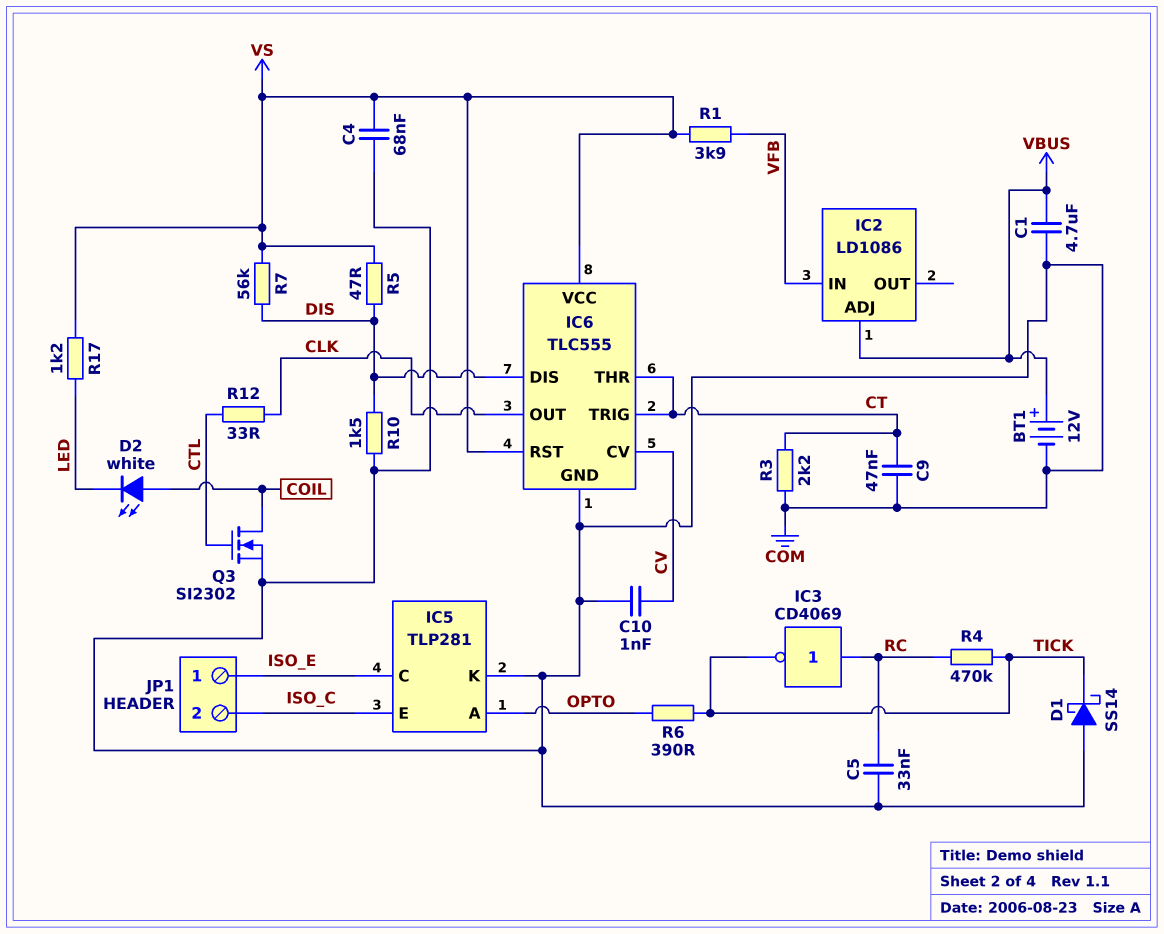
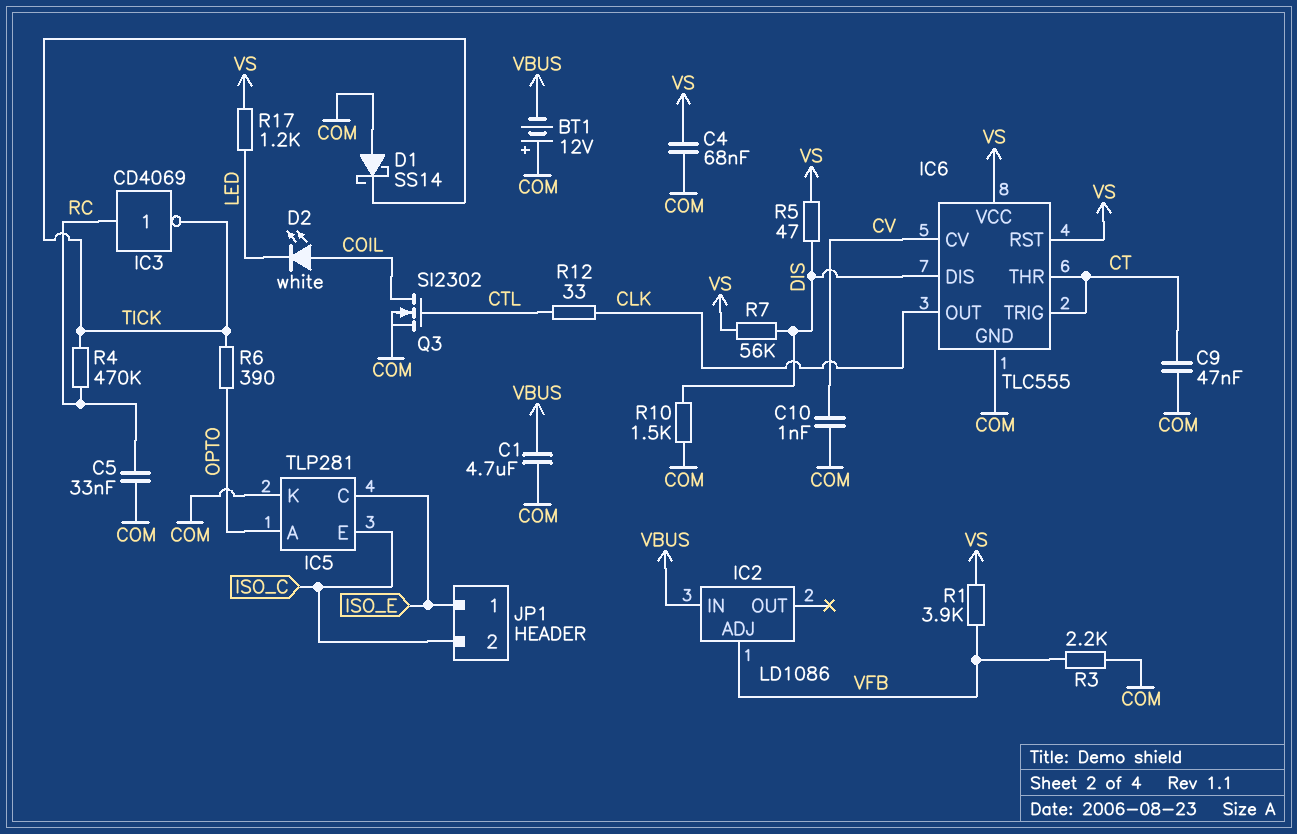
BT1: 12V (plus VBUS, minus COM) -> 12V (plus COM, minus VBUS)
IC2 pin ADJ: VBUS -> VFB
IC2 pin IN: VFB -> VBUS
R3: 2.2k (COM, CT) -> 2.2k (COM, VFB)

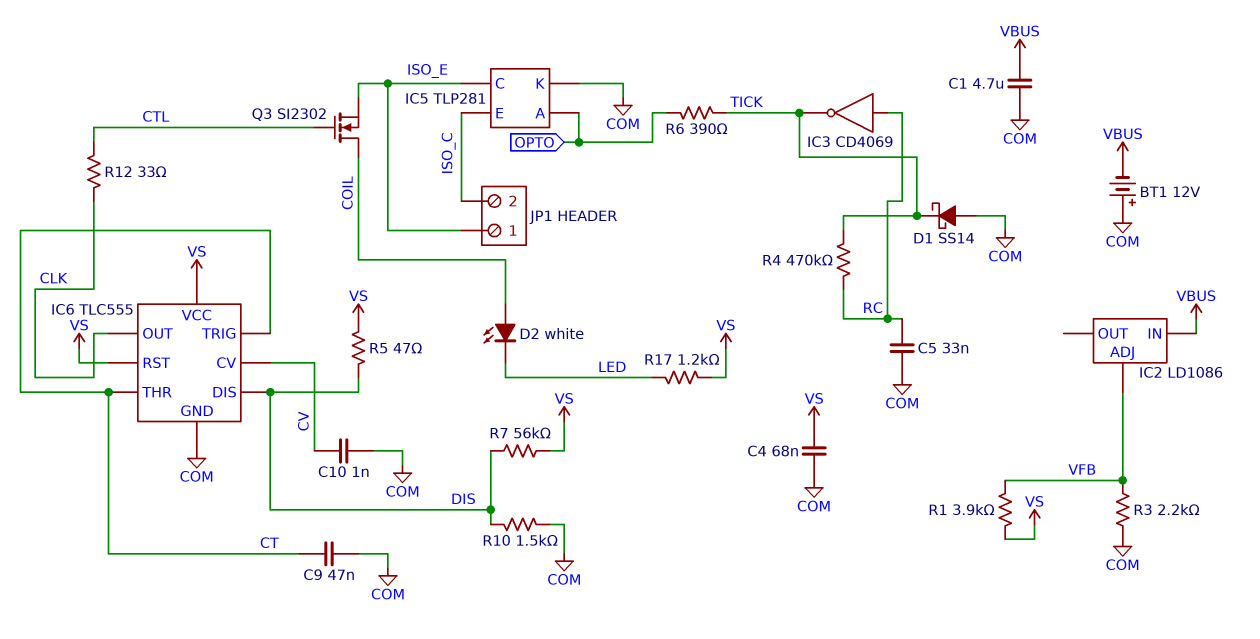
Q3: NMOS SI2302 (G CTL, D COIL, S COM) -> NMOS SI2302 (G CTL, D COIL, S ISO_E)

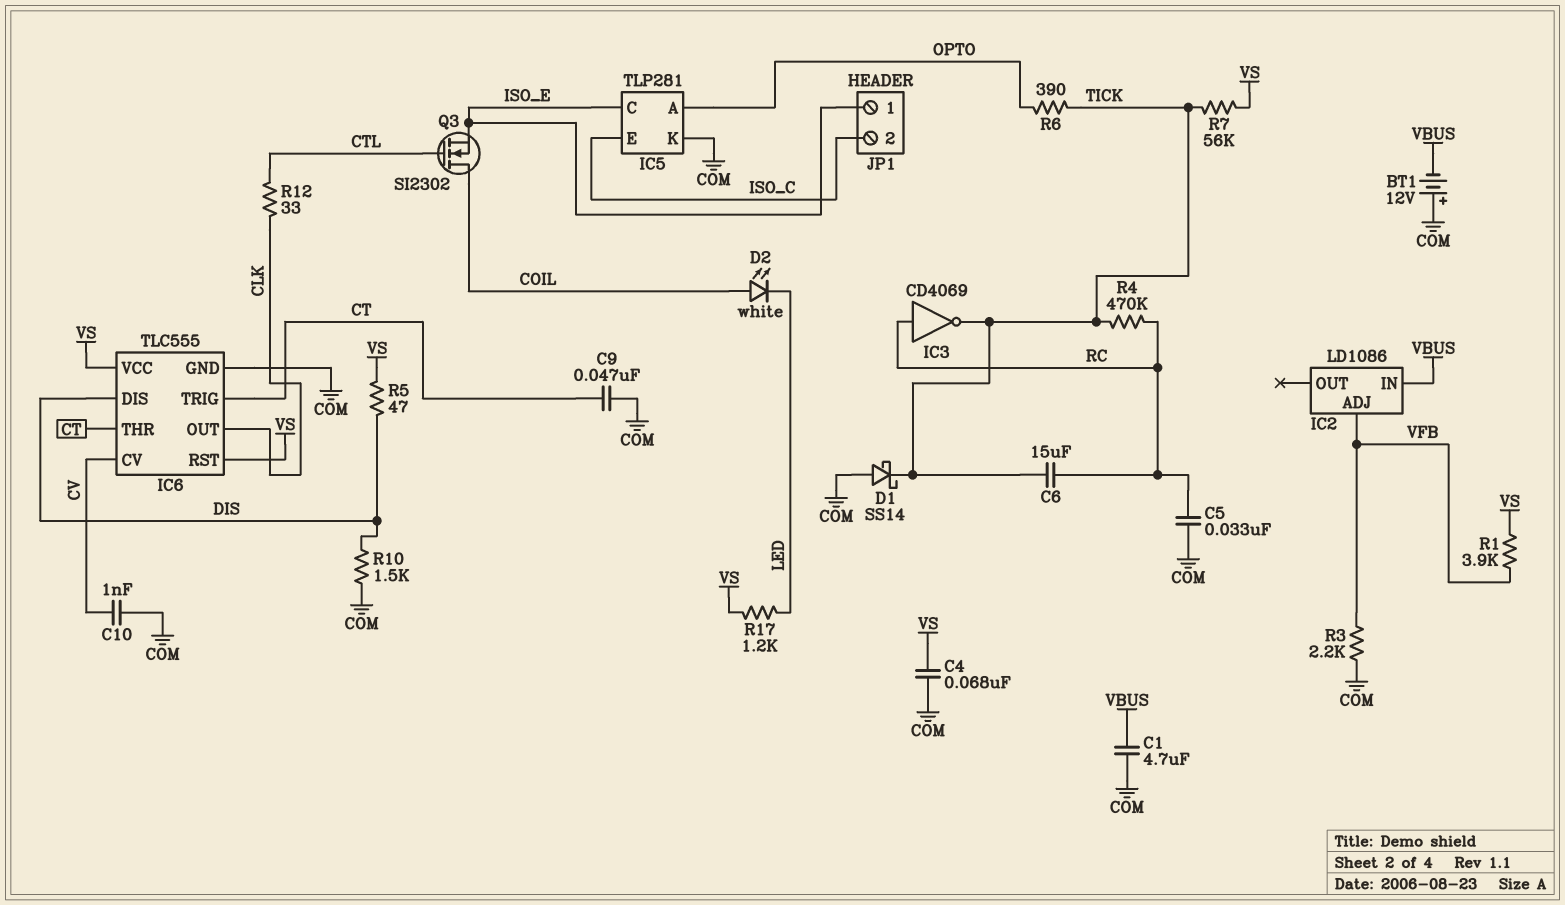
C6: none -> 15uF (RC, TICK)
R7: 56k (DIS, VS) -> 56k (TICK, VS)

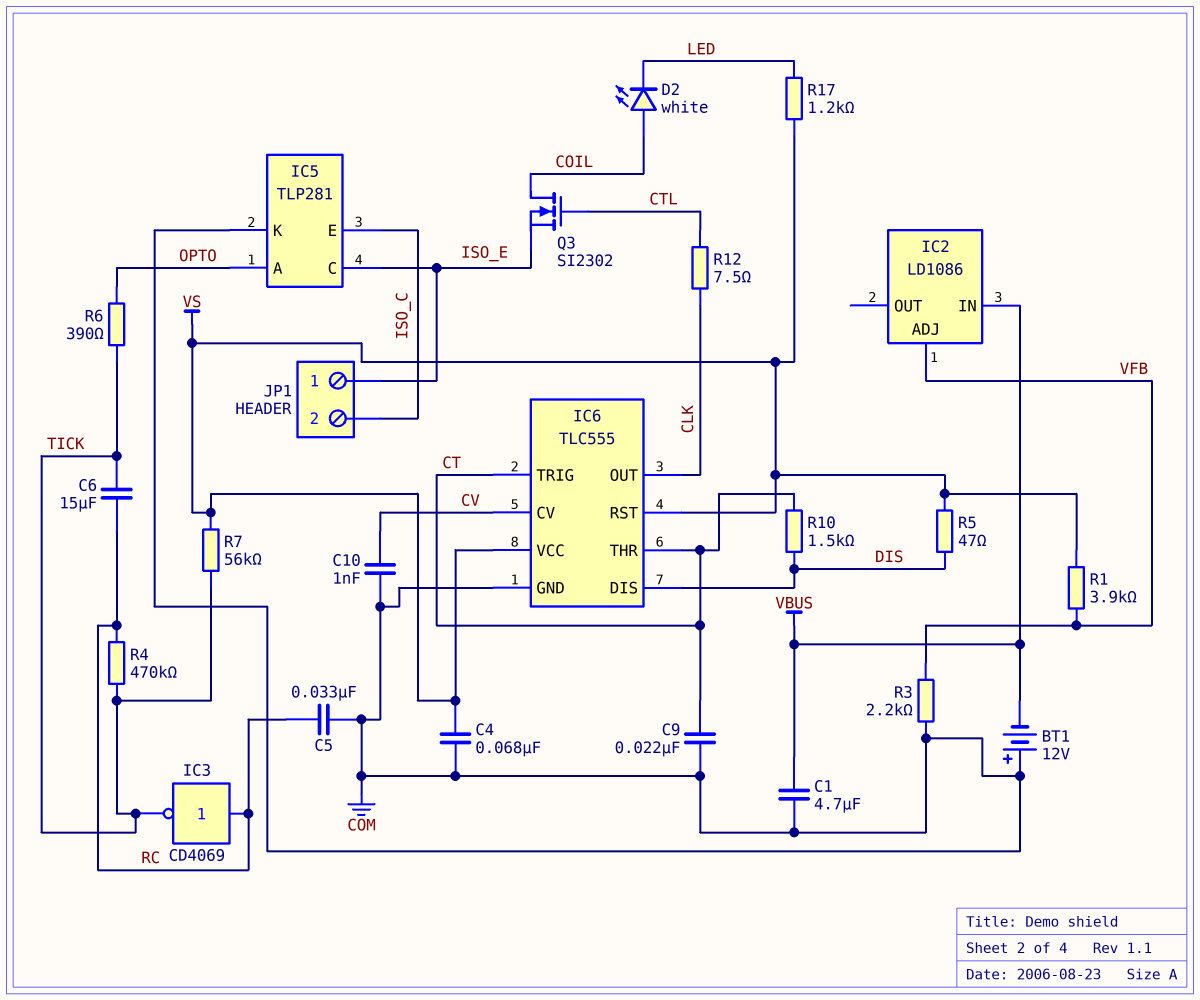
C9: 47nF (COM, CT) -> 22nF (COM, CT)
D1: schottky SS14 (A COM, K TICK) -> none
R10: 1.5k (COM, DIS) -> 1.5k (CT, DIS)
R12: 33 (CLK, CTL) -> 7.5 (CLK, CTL)

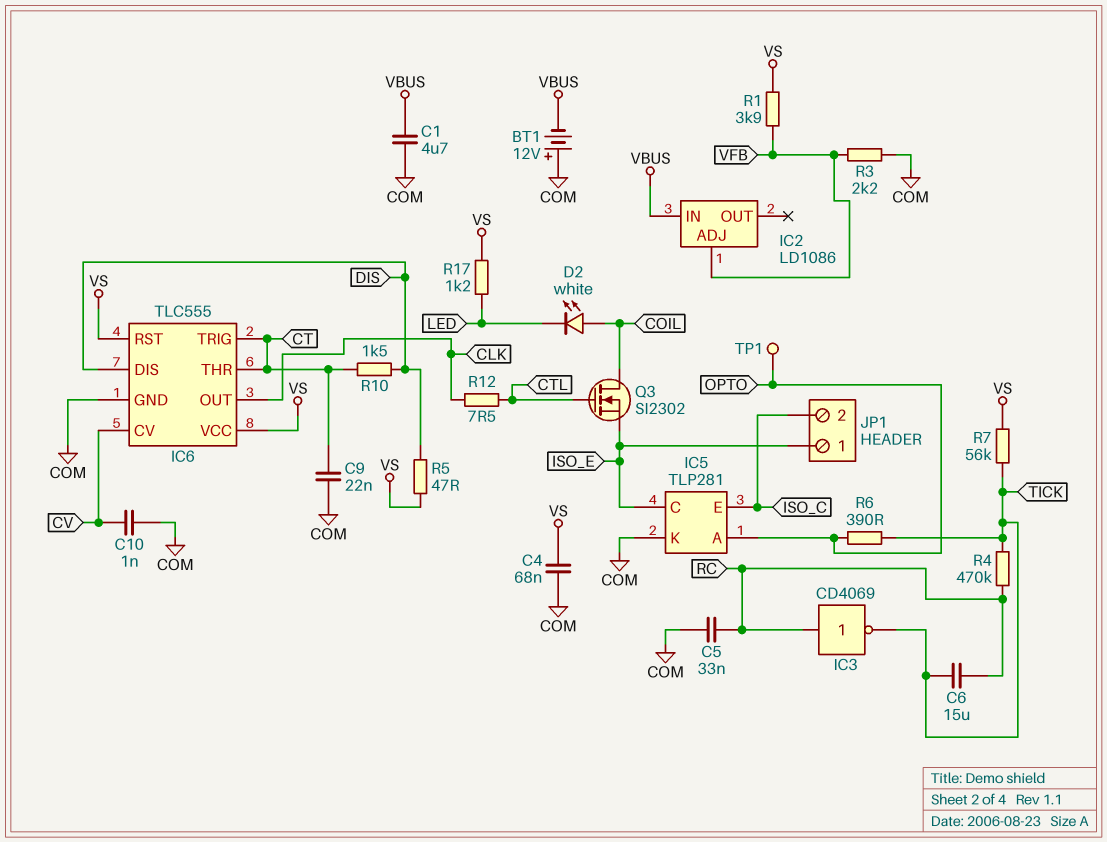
TP1: none -> test point (OPTO)

